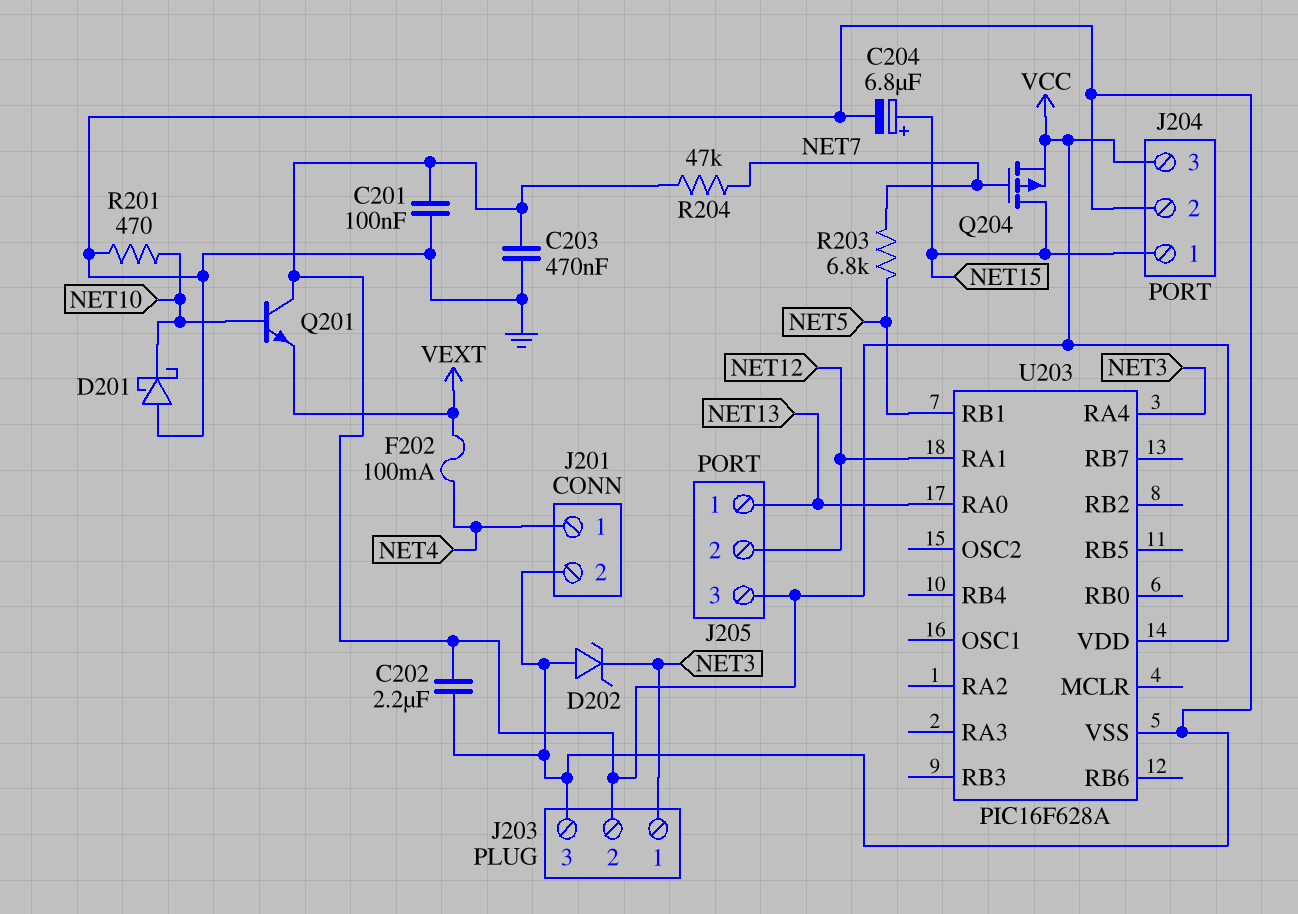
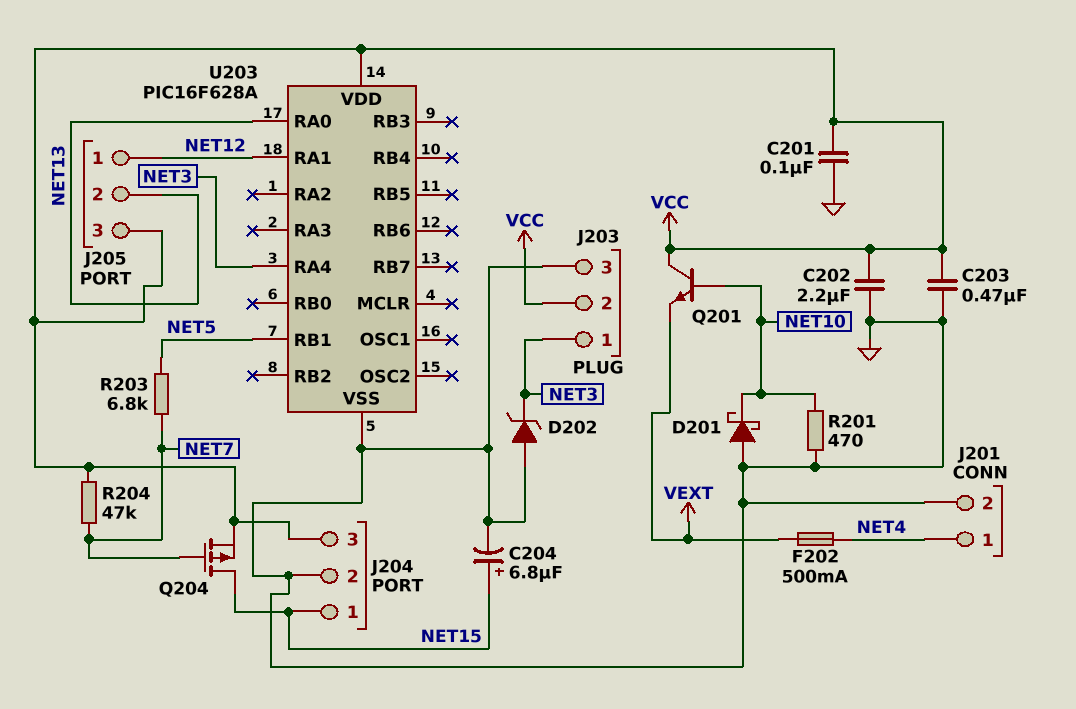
F202: 100mA (NET4, VEXT) -> 500mA (NET4, VEXT)
J205 pin 1: NET13 -> NET12
J205 pin 2: NET12 -> NET13

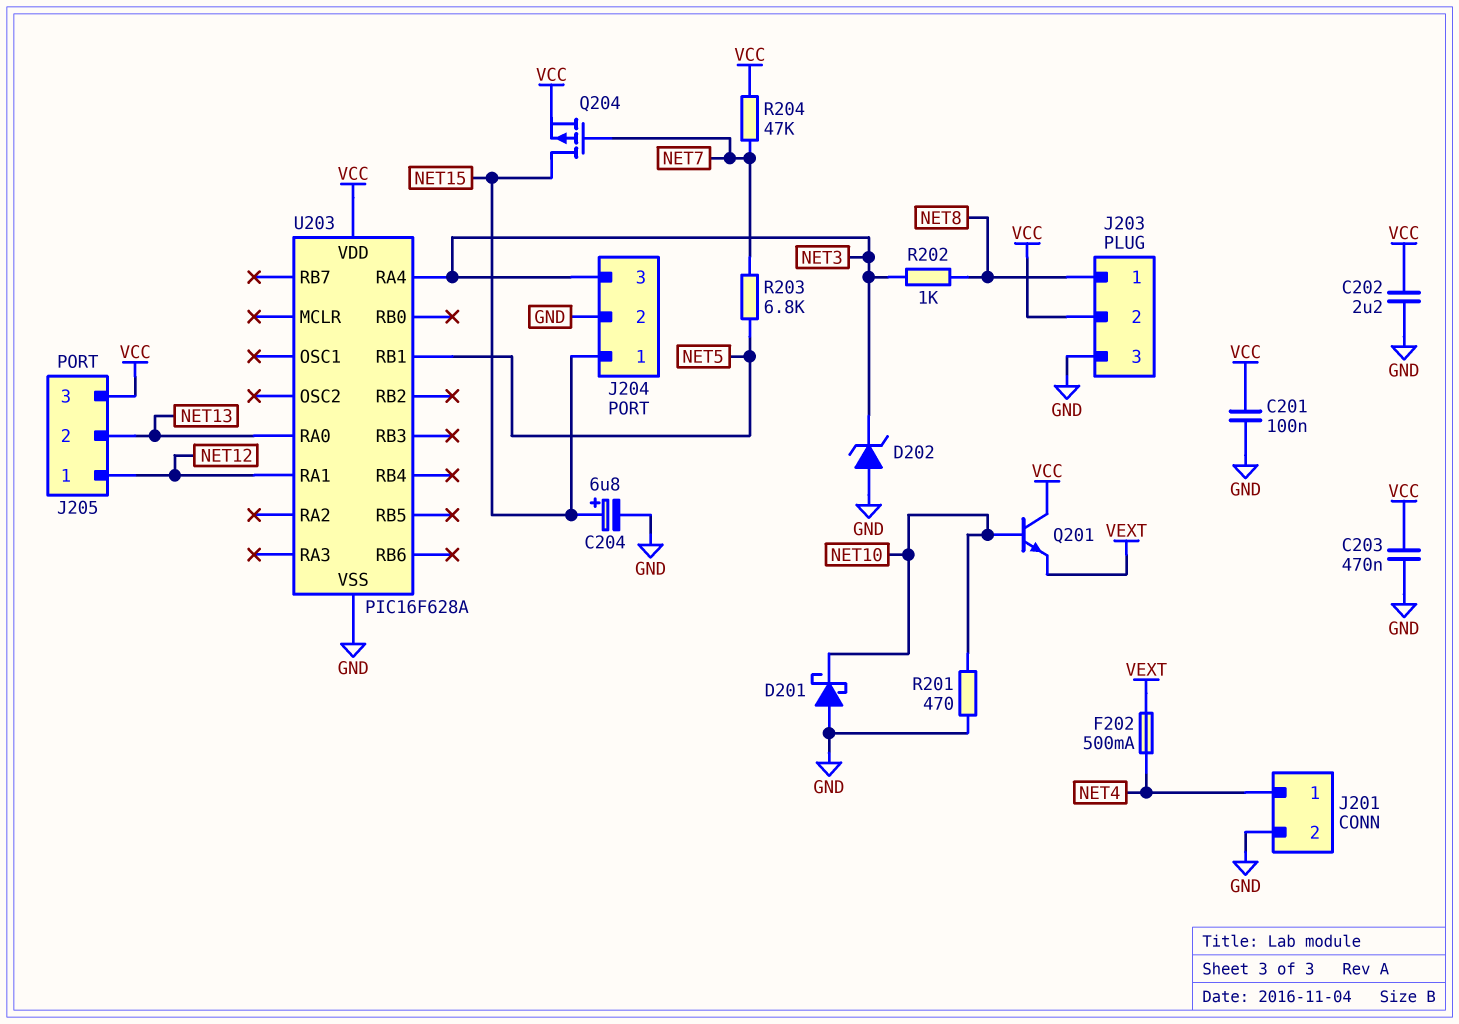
J203 pin 1: NET3 -> NET8
J204 pin 3: VCC -> NET3
R202: none -> 1k (NET3, NET8)

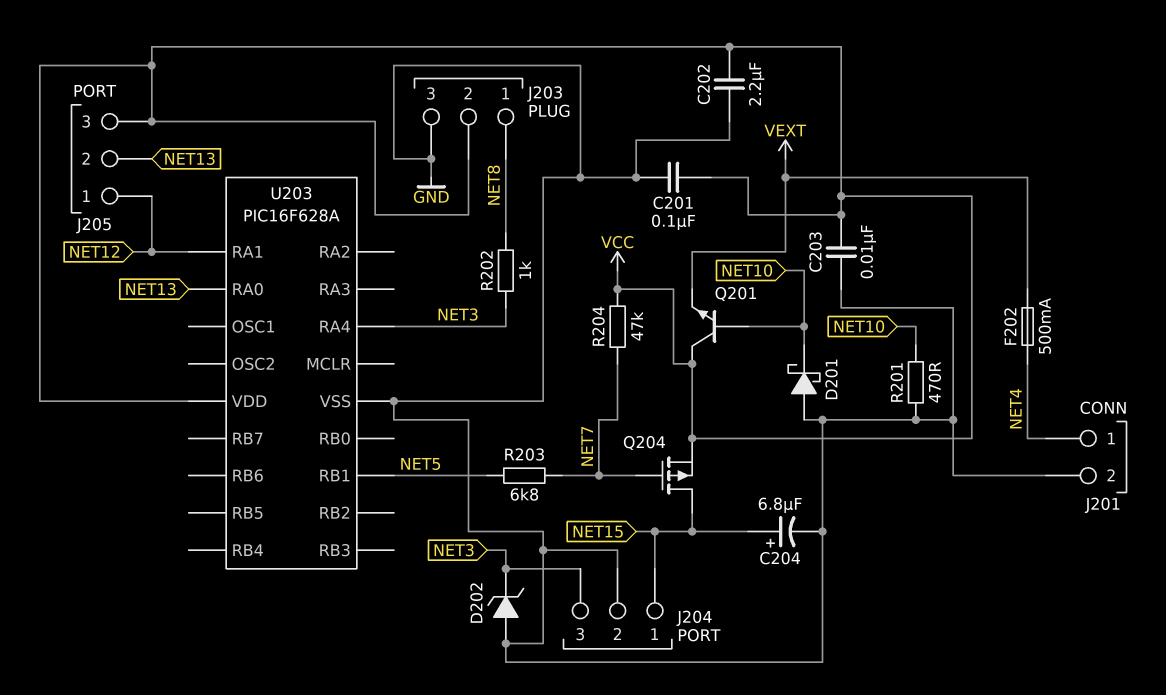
C203: 470nF (GND, VCC) -> 10nF (GND, VCC)

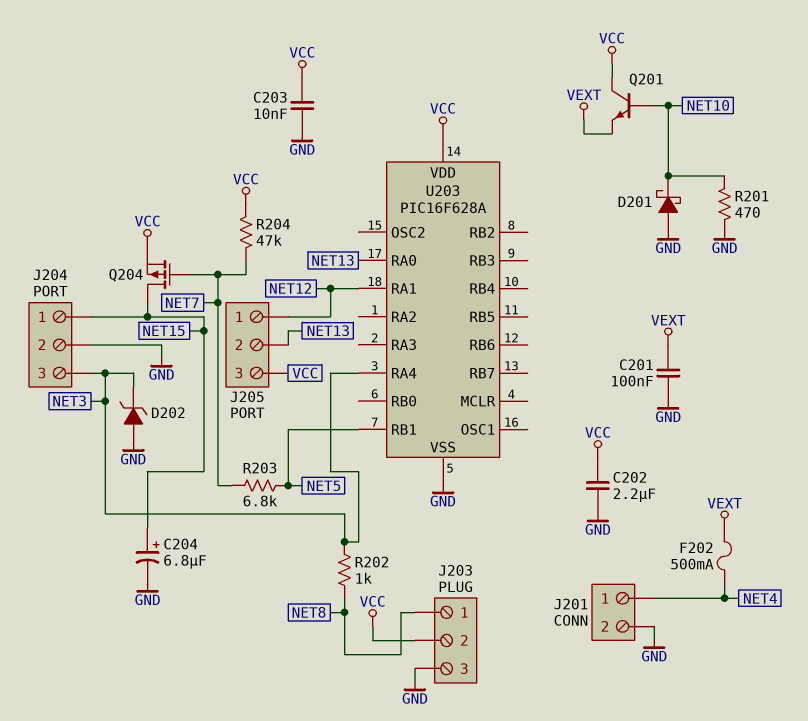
C201: 100nF (GND, VCC) -> 100nF (GND, VEXT)

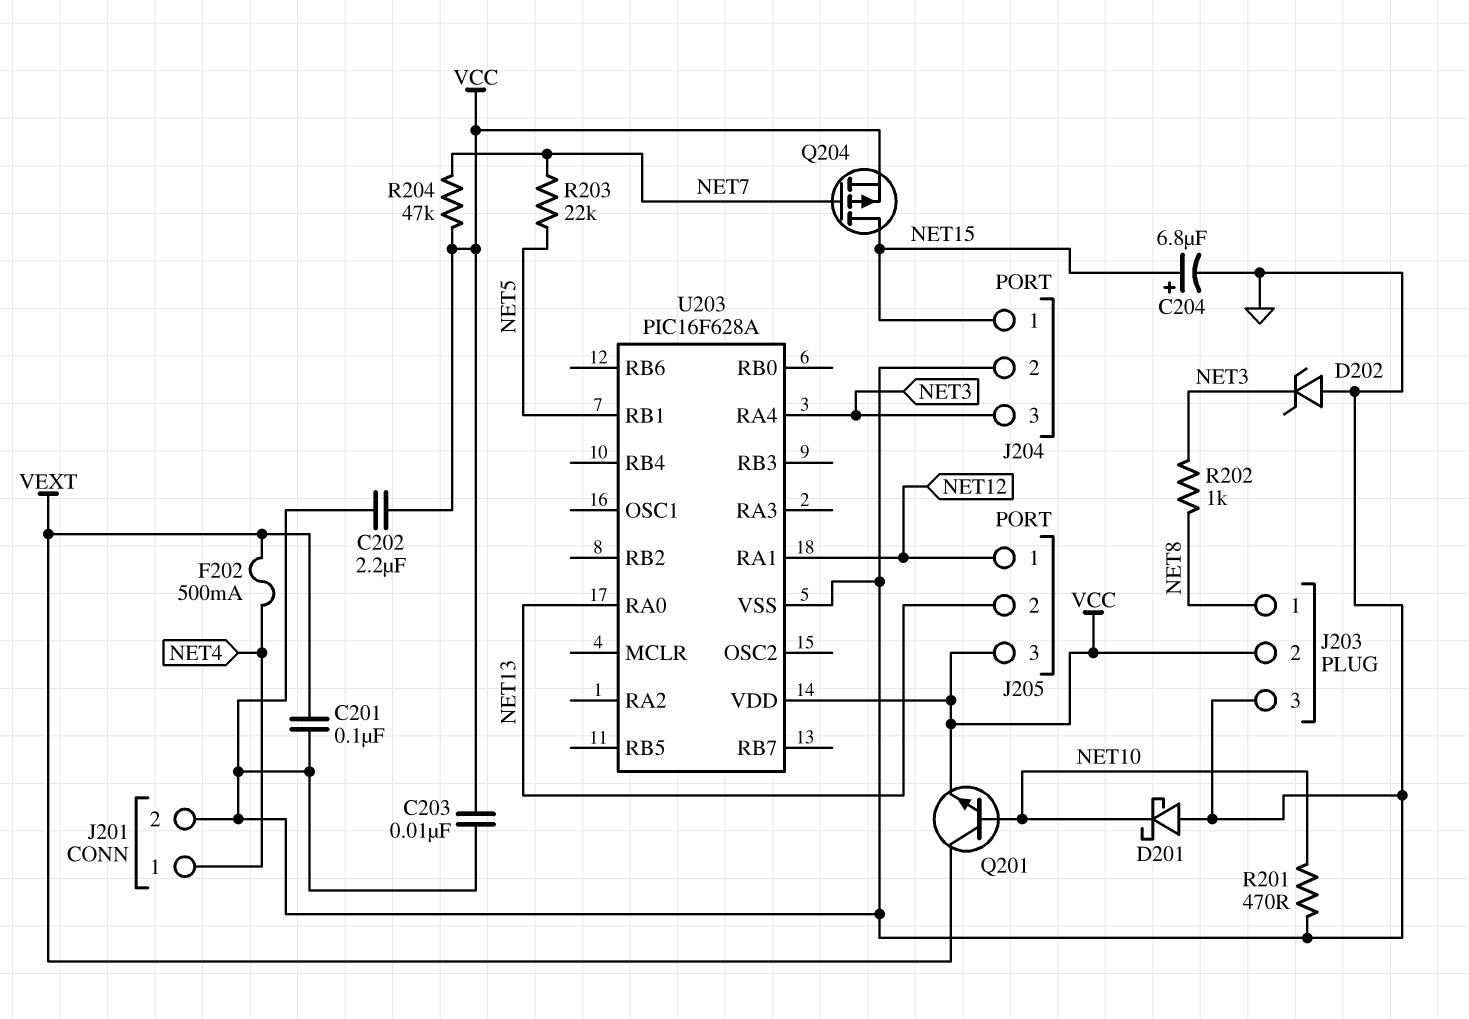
Q201: NPN (B NET10, C VCC, E VEXT) -> NPN (B NET10, C VEXT, E VCC)
R203: 6.8k (NET5, NET7) -> 22k (NET5, NET7)

